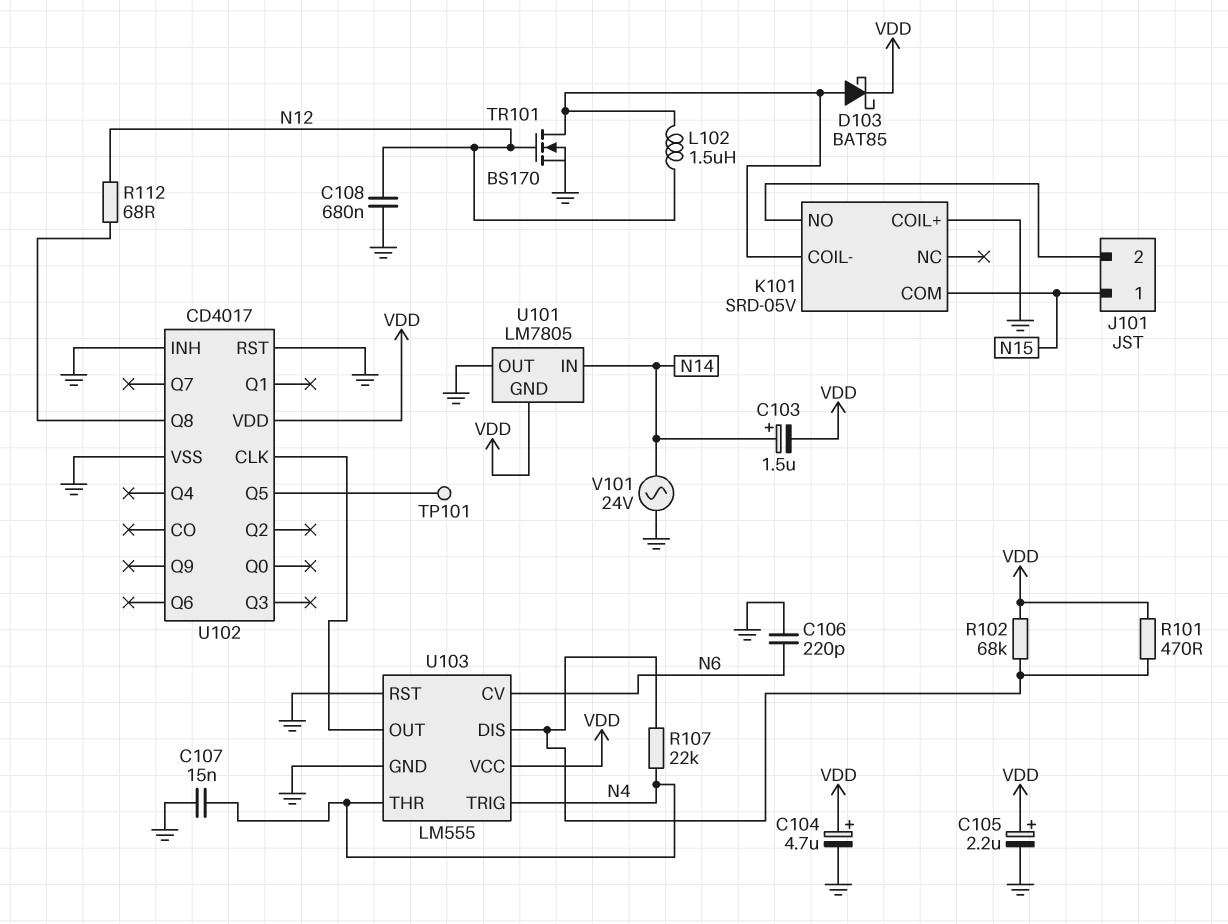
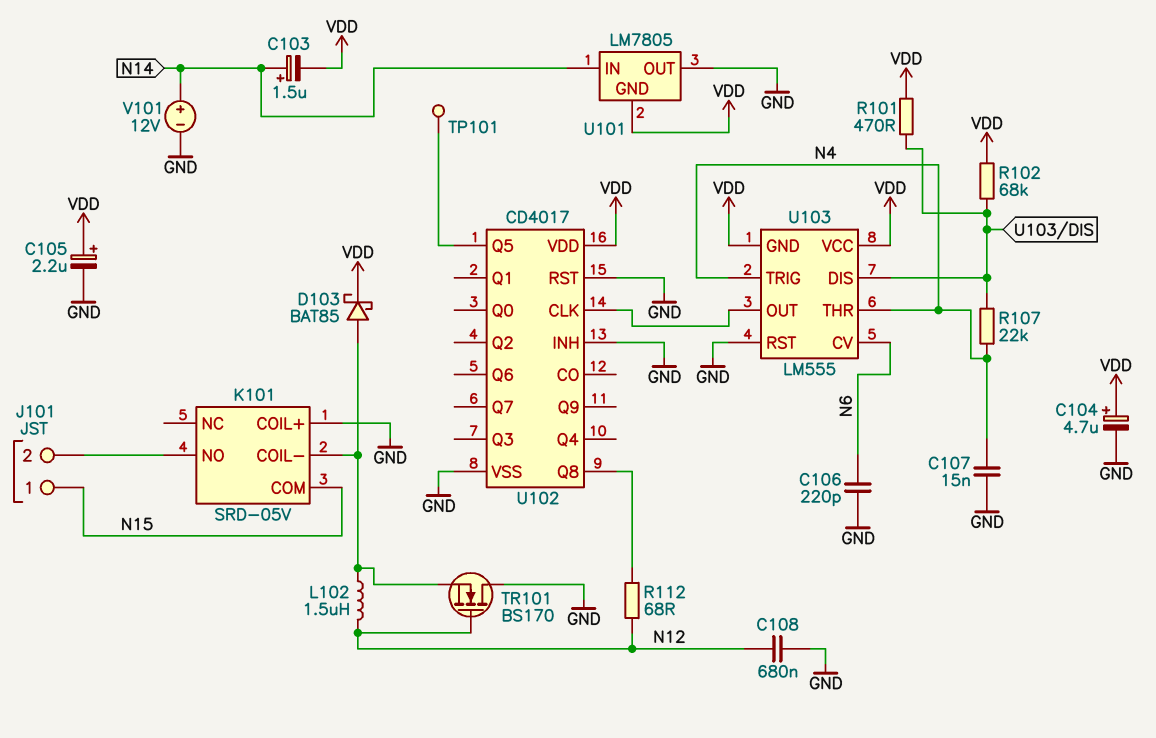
TR101: NMOS BS170 (G N12, D K101/COIL-, S GND) -> NMOS BS170 (G N12, D GND, S K101/COIL-)
U103 pin GND: GND -> VDD
V101: AC 24V (GND, N14) -> 12V (plus N14, minus GND)

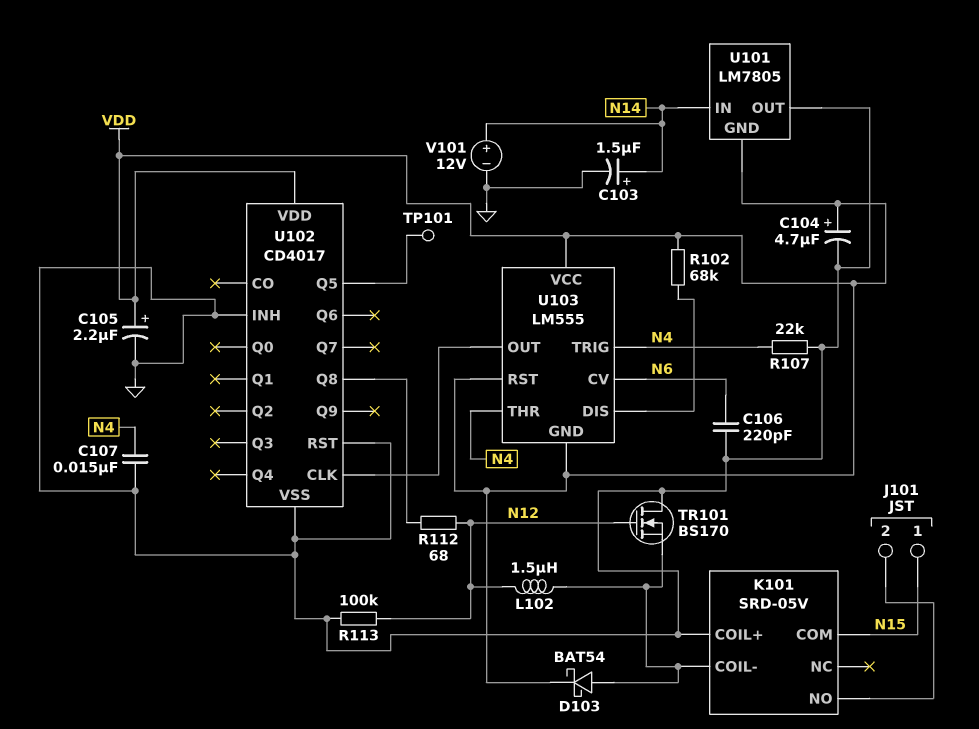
C103: 1.5uF (plus N14, minus VDD) -> 1.5uF (plus N14, minus GND)
C108: 680nF (GND, N12) -> none
D103: schottky BAT85 (A K101/COIL-, K VDD) -> schottky BAT54 (A K101/COIL-, K VDD)
R101: 470 (U103/DIS, VDD) -> none
R107: 22k (N4, U103/DIS) -> 22k (GND, N4)
R113: none -> 100k (GND, N12)
U103 pin RST: GND -> VDD

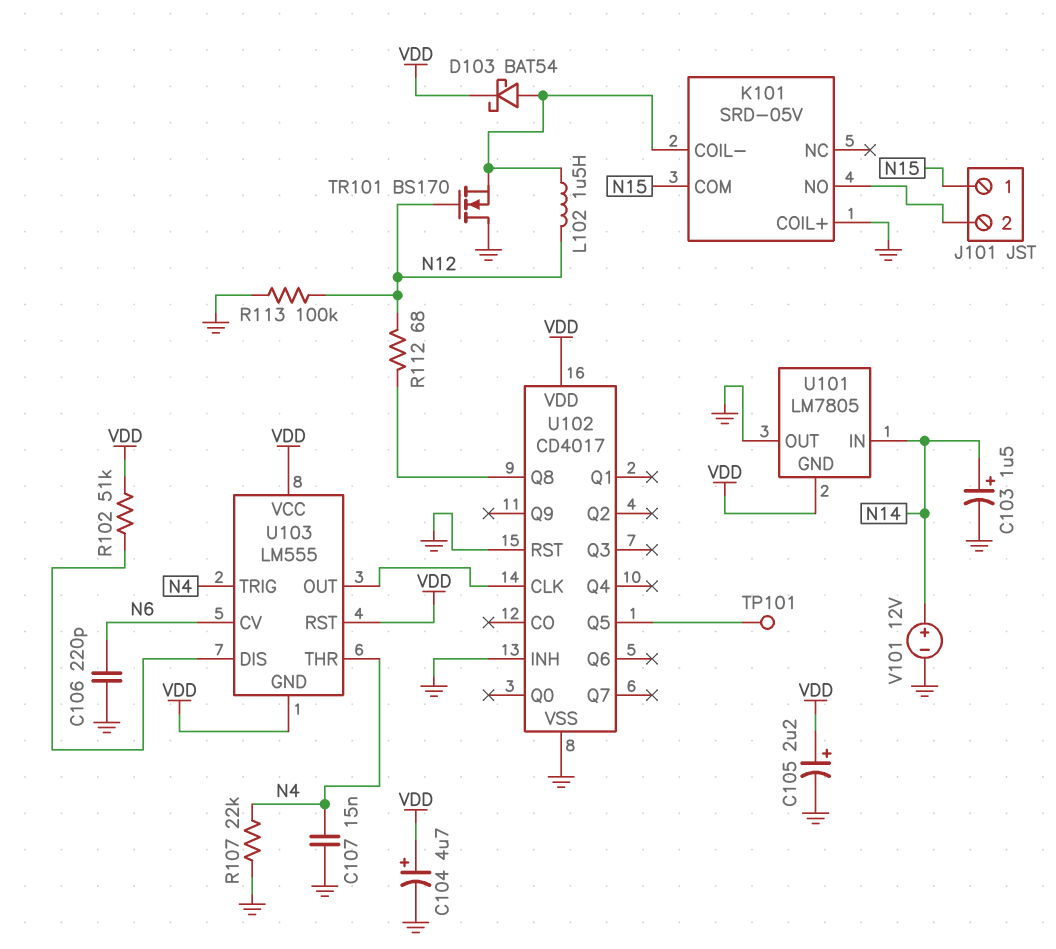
R102: 68k (U103/DIS, VDD) -> 51k (U103/DIS, VDD)

